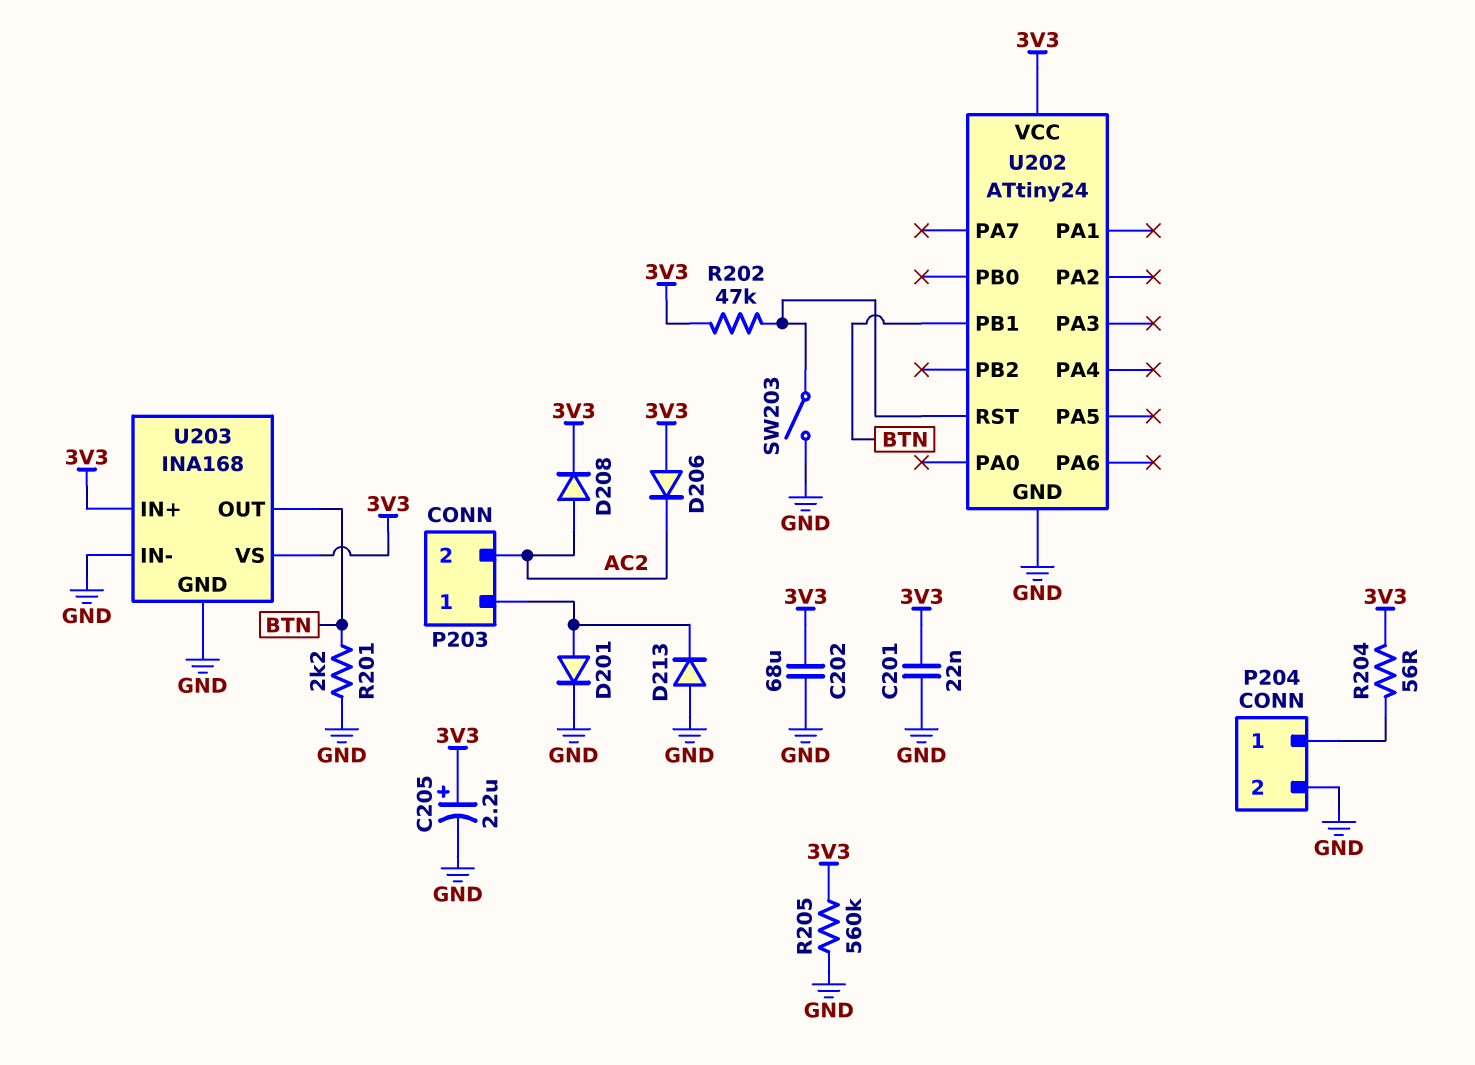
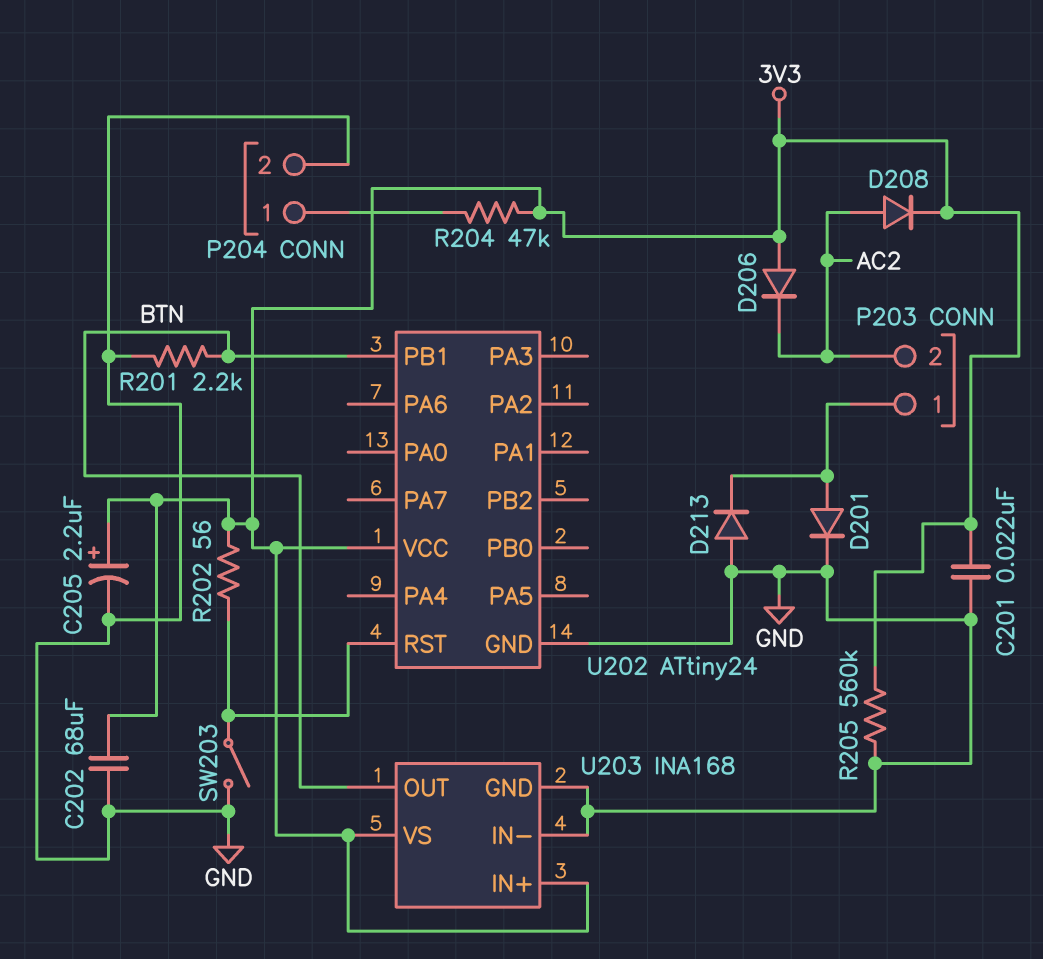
R202: 47k (3V3, U202/RST) -> 56 (3V3, U202/RST)
R204: 56 (3V3, P204/1) -> 47k (3V3, P204/1)

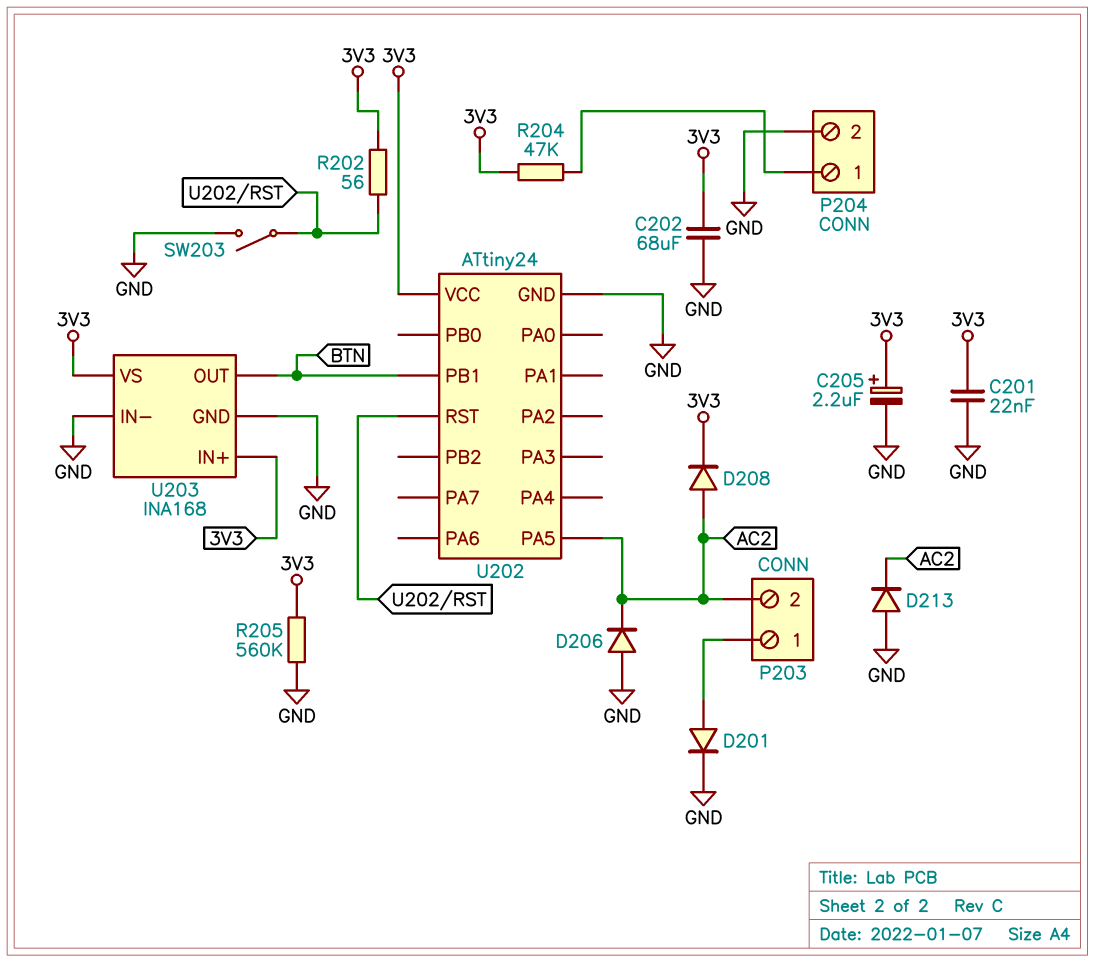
D206: diode (A 3V3, K AC2) -> diode (A GND, K AC2)
D213: diode (A GND, K P203/1) -> diode (A GND, K AC2)
R201: 2.2k (BTN, GND) -> none
U202 pin PA5: none -> AC2

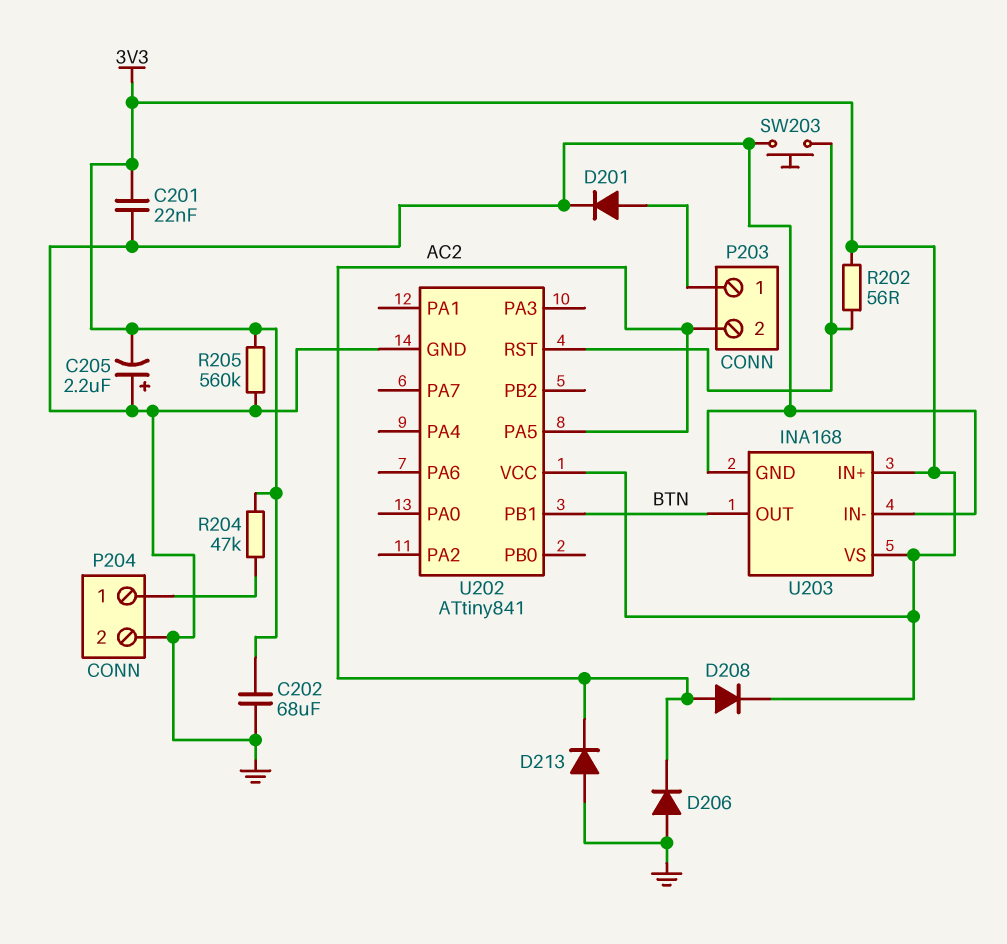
C205: 2.2uF (plus 3V3, minus GND) -> 2.2uF (plus GND, minus 3V3)
SW203: switch (GND, U202/RST) -> button (GND, U202/RST)
U202: ATtiny24 -> ATtiny841

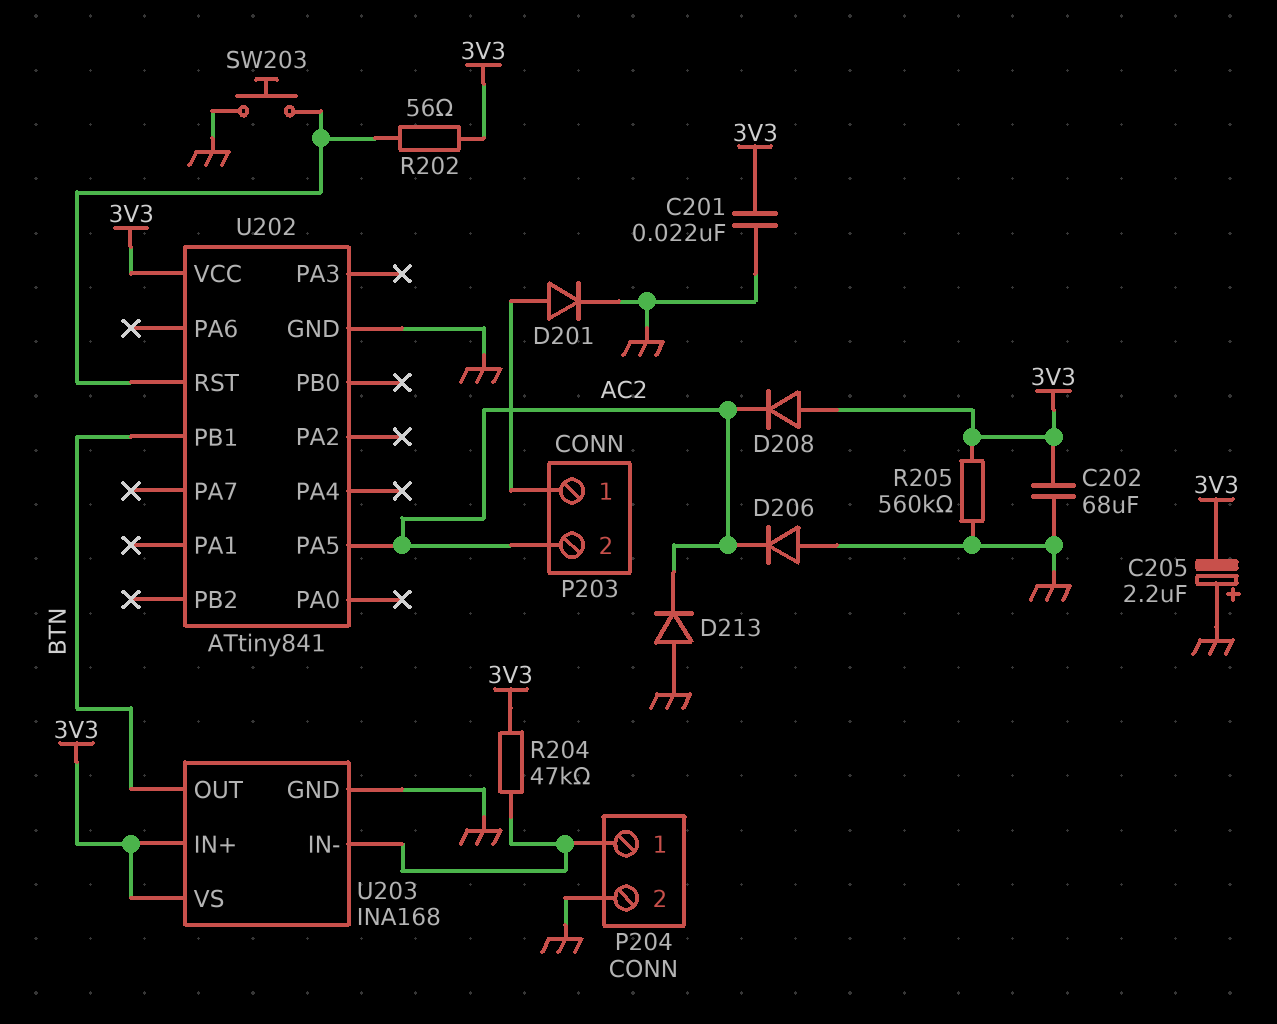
D208: diode (A AC2, K 3V3) -> diode (A 3V3, K AC2)
U203 pin IN-: GND -> P204/1

